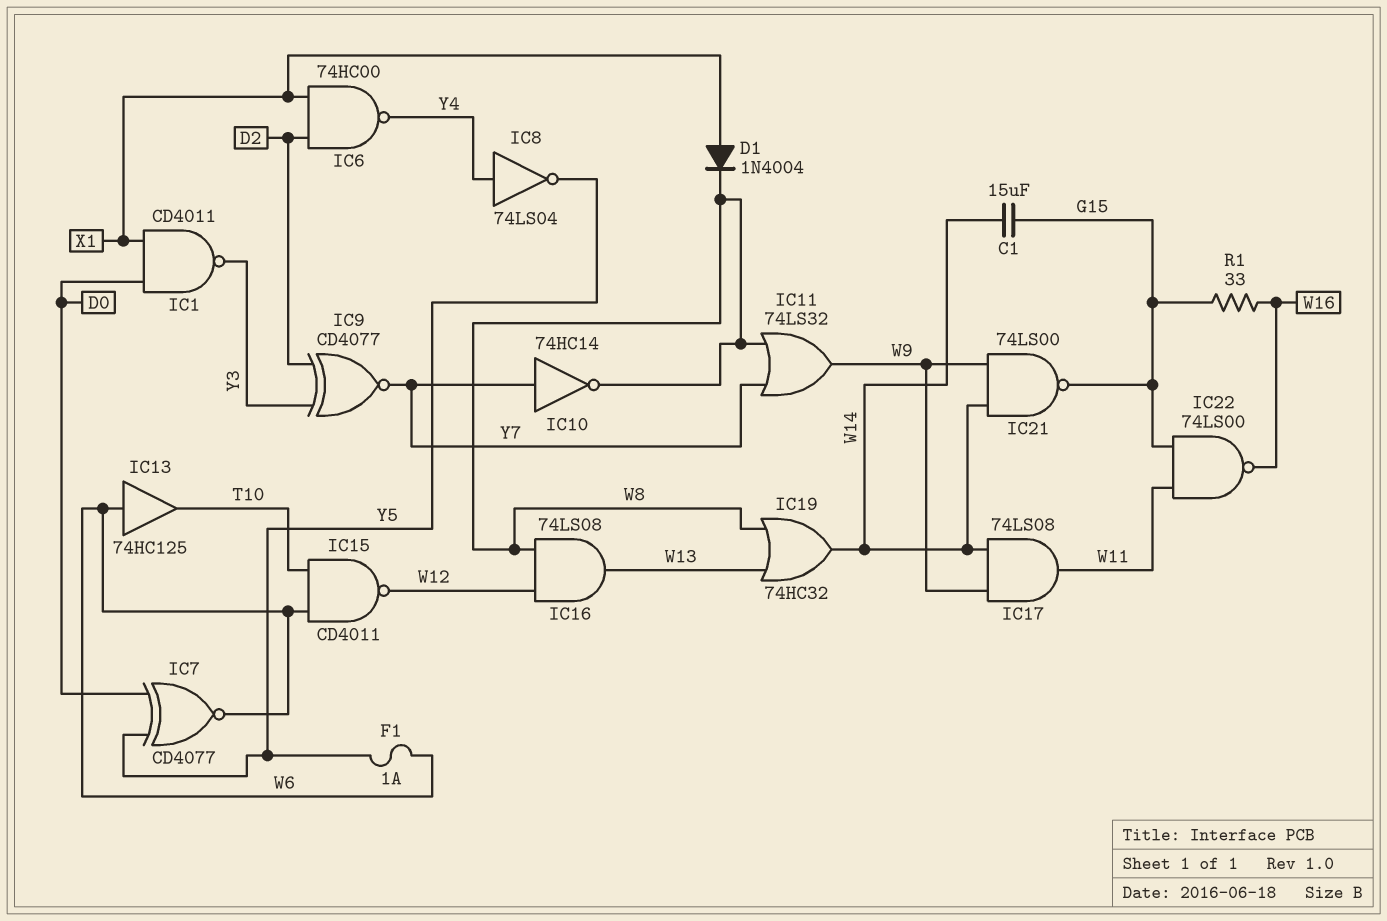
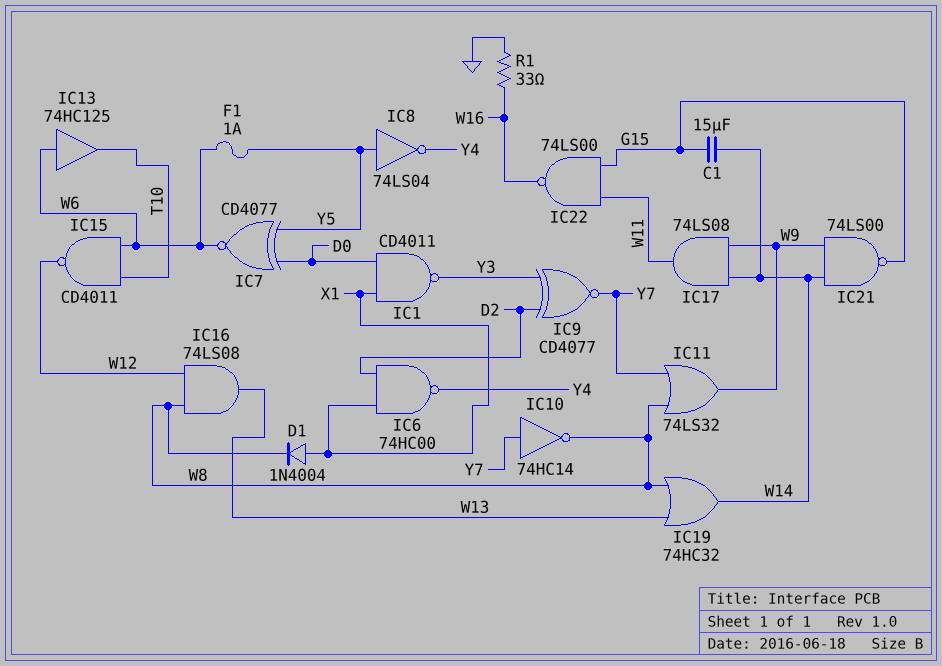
IC8: NOT 74LS04 (in Y4, out Y5) -> NOT 74LS04 (in Y5, out Y4)
R1: 33 (G15, W16) -> 33 (GND, W16)

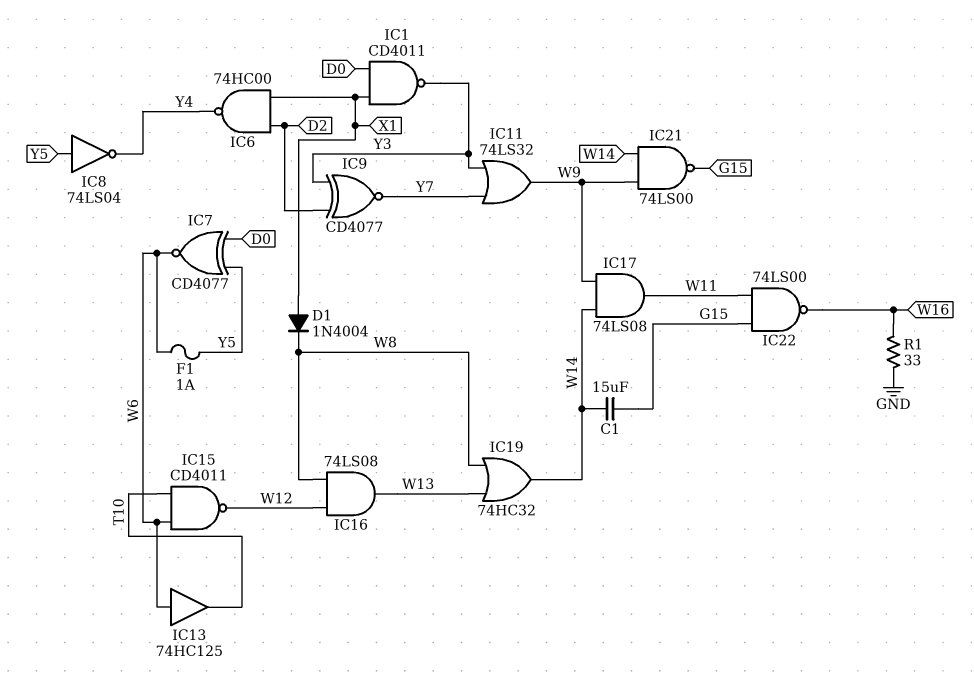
IC10: NOT 74HC14 (in Y7, out W8) -> none
IC11: OR 74LS32 (in W8, in Y7, out W9) -> OR 74LS32 (in Y3, in Y7, out W9)

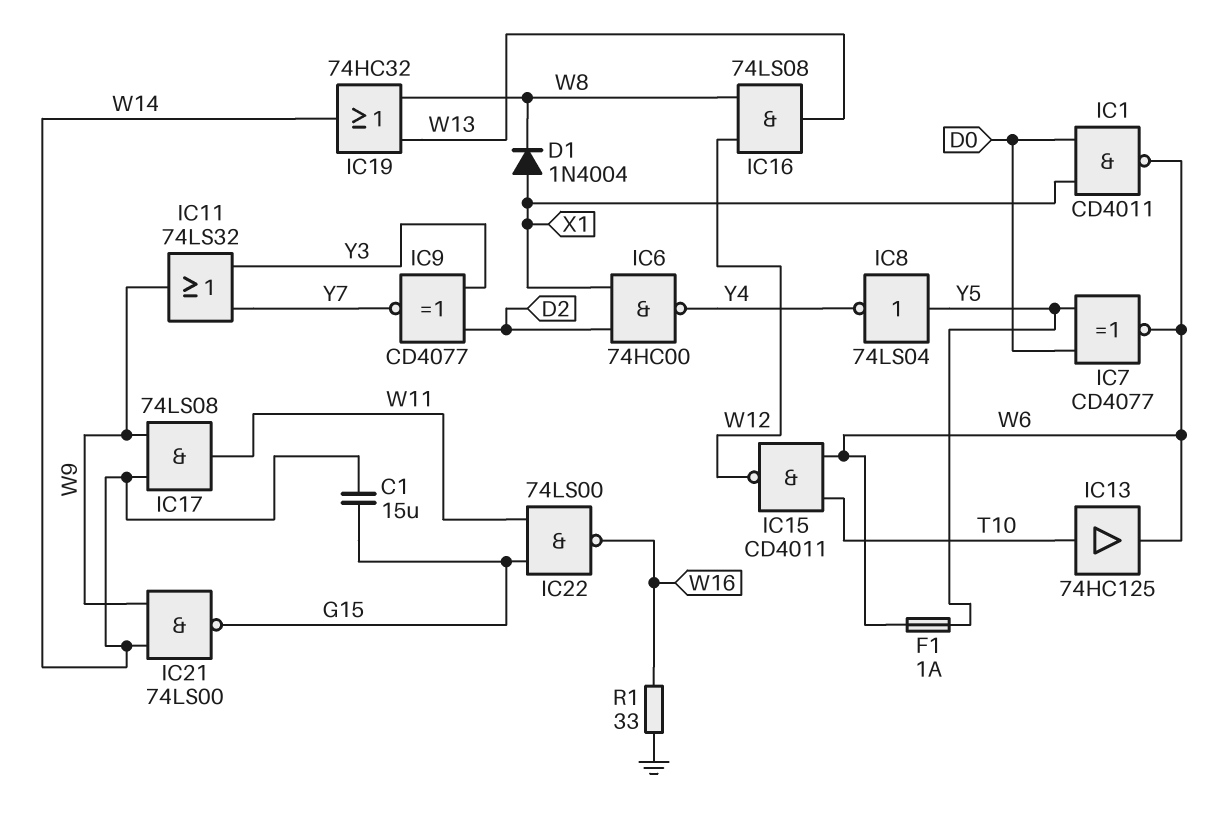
IC1: NAND CD4011 (in D0, in X1, out Y3) -> NAND CD4011 (in D0, in X1, out W6)
IC13: buffer 74HC125 (in W6, out T10) -> buffer 74HC125 (in T10, out W6)

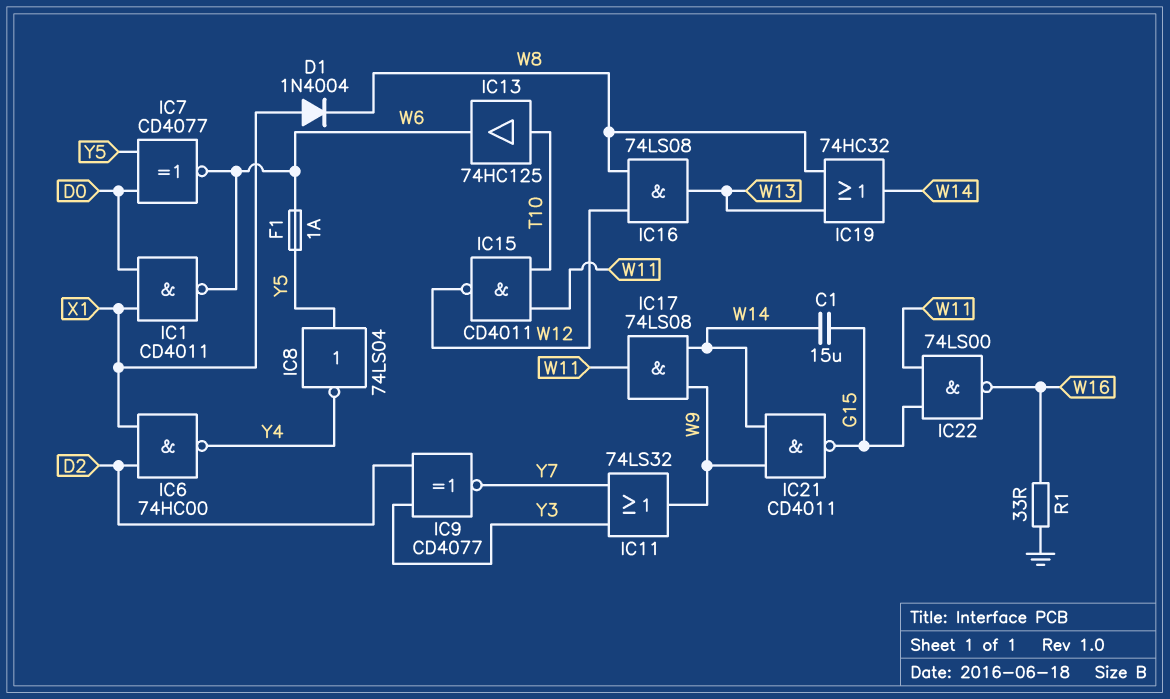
IC15: NAND CD4011 (in T10, in W6, out W12) -> NAND CD4011 (in T10, in W11, out W12)
IC21: NAND 74LS00 (in W9, in W14, out G15) -> NAND CD4011 (in W9, in W14, out G15)

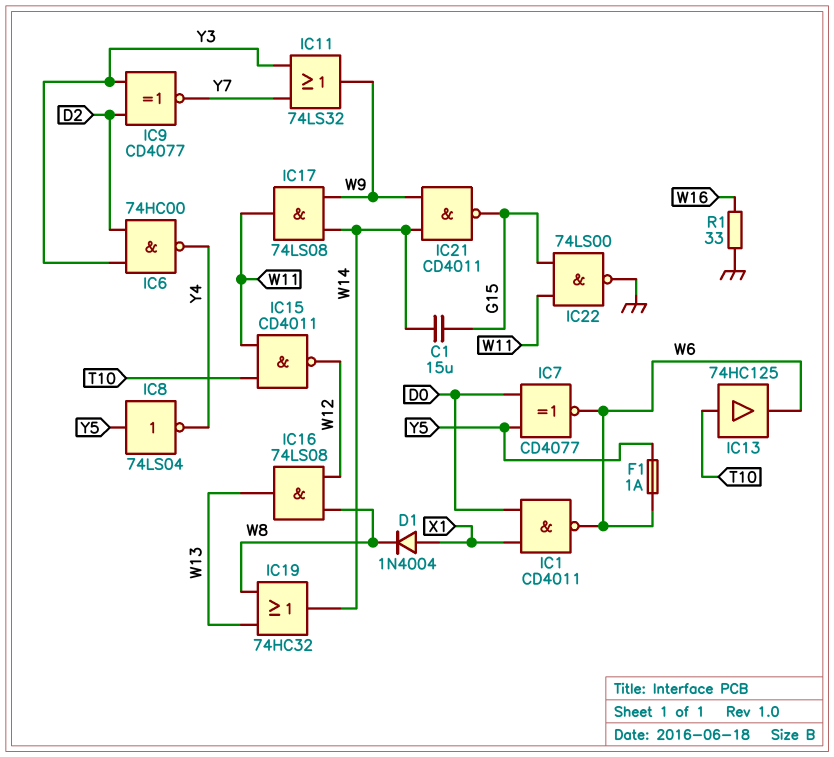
IC6: NAND 74HC00 (in D2, in X1, out Y4) -> NAND 74HC00 (in D2, in Y3, out Y4)
IC22: NAND 74LS00 (in G15, in W11, out W16) -> NAND 74LS00 (in G15, in W11, out GND)

